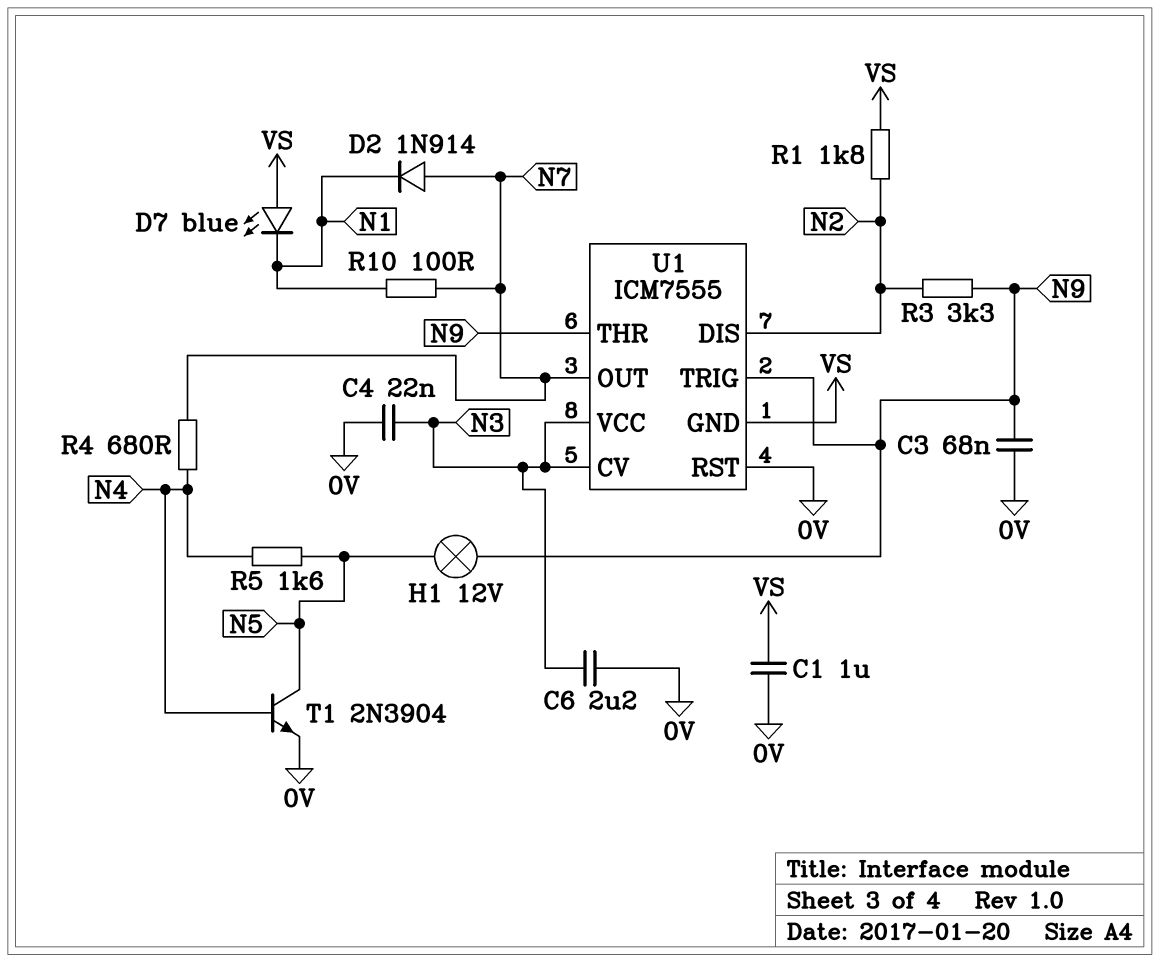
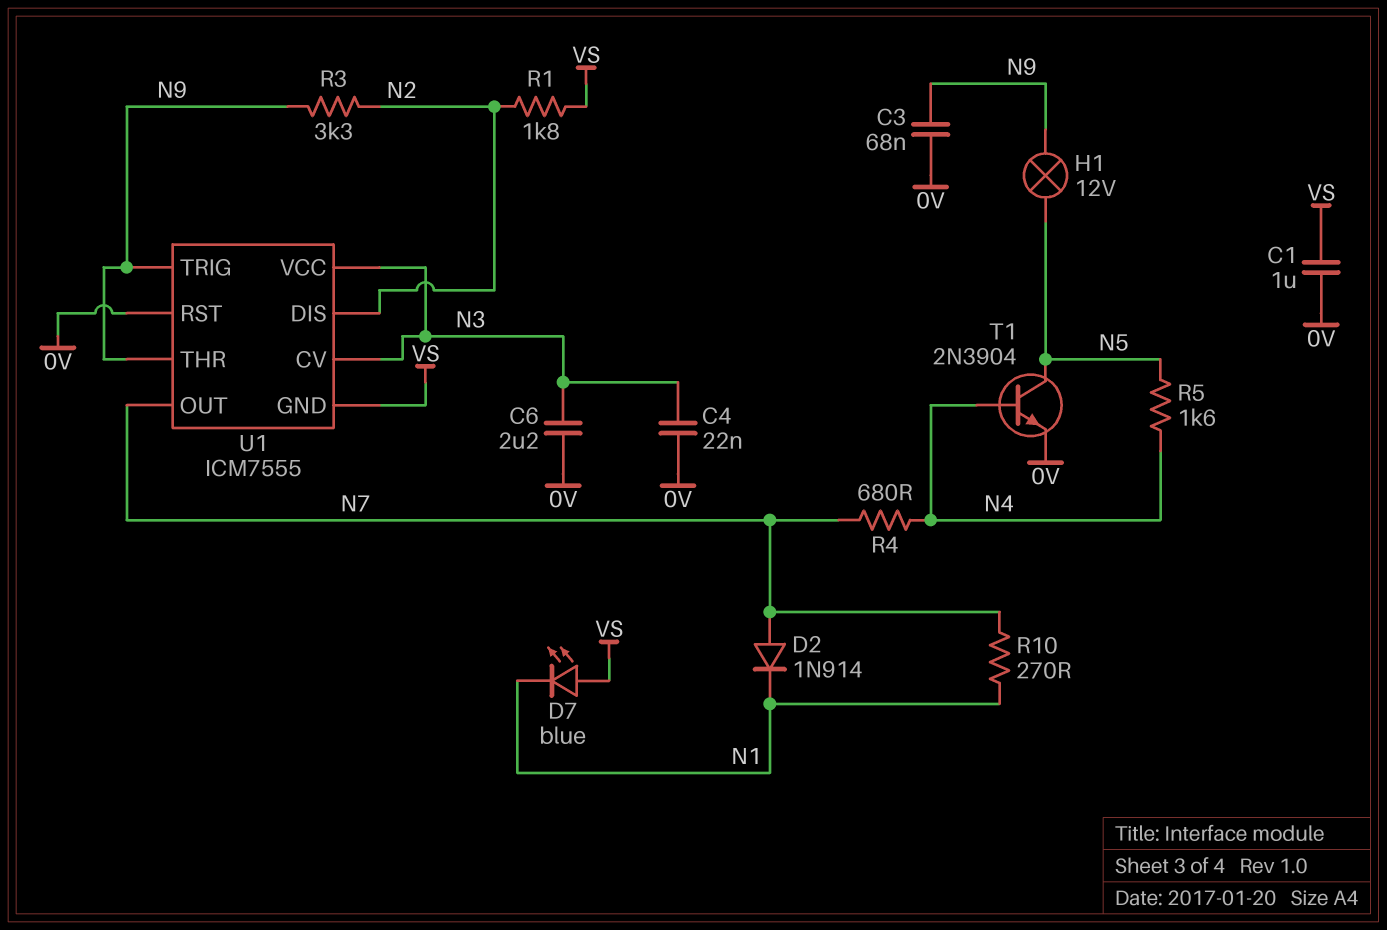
R10: 100 (N1, N7) -> 270 (N1, N7)

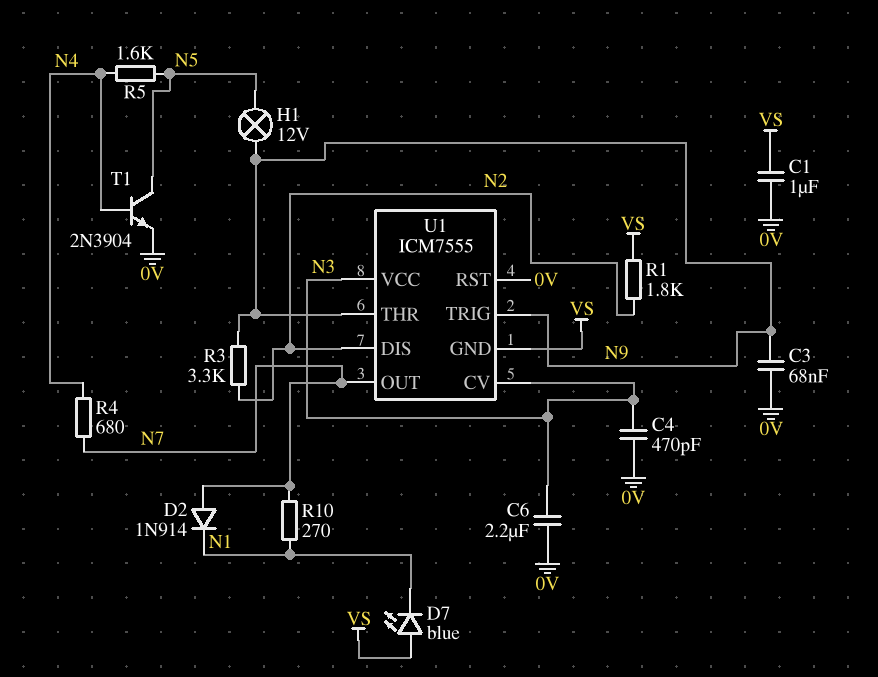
C4: 22nF (0V, N3) -> 470pF (0V, N3)

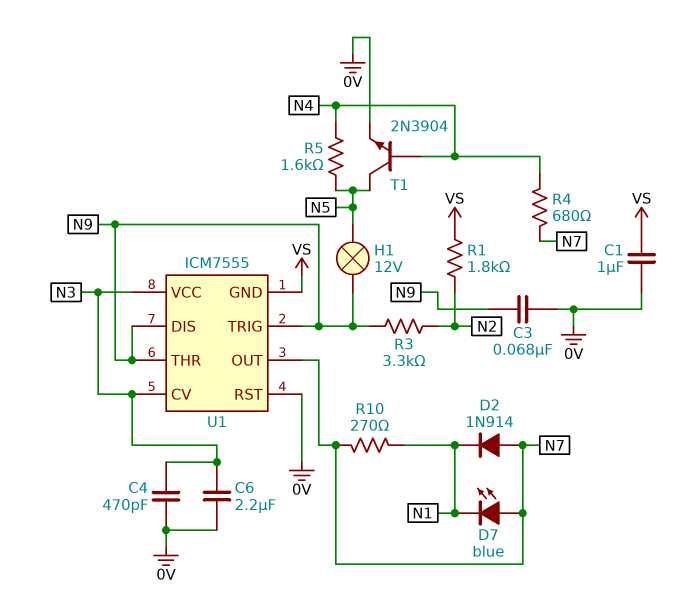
D7: LED blue (A VS, K N1) -> LED blue (A N7, K N1)
U1 pin DIS: N2 -> N9

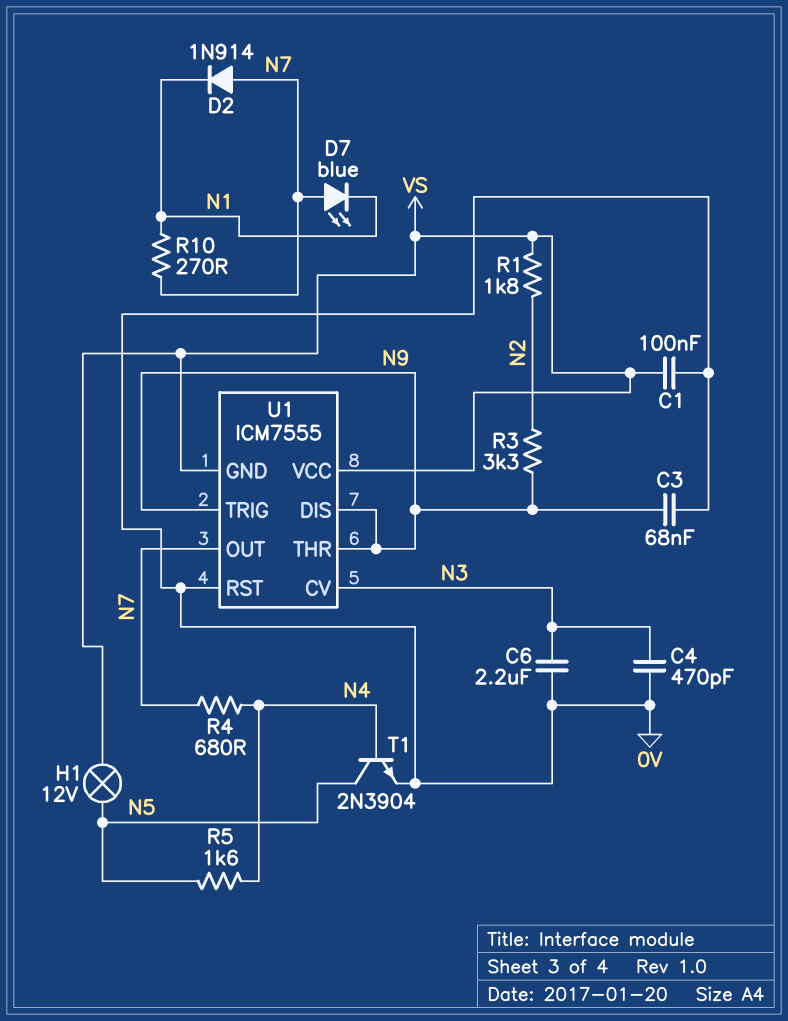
C1: 1uF (0V, VS) -> 100nF (0V, VS)
H1: lamp 12V (N5, N9) -> lamp 12V (N5, VS)
U1 pin VCC: N3 -> VS

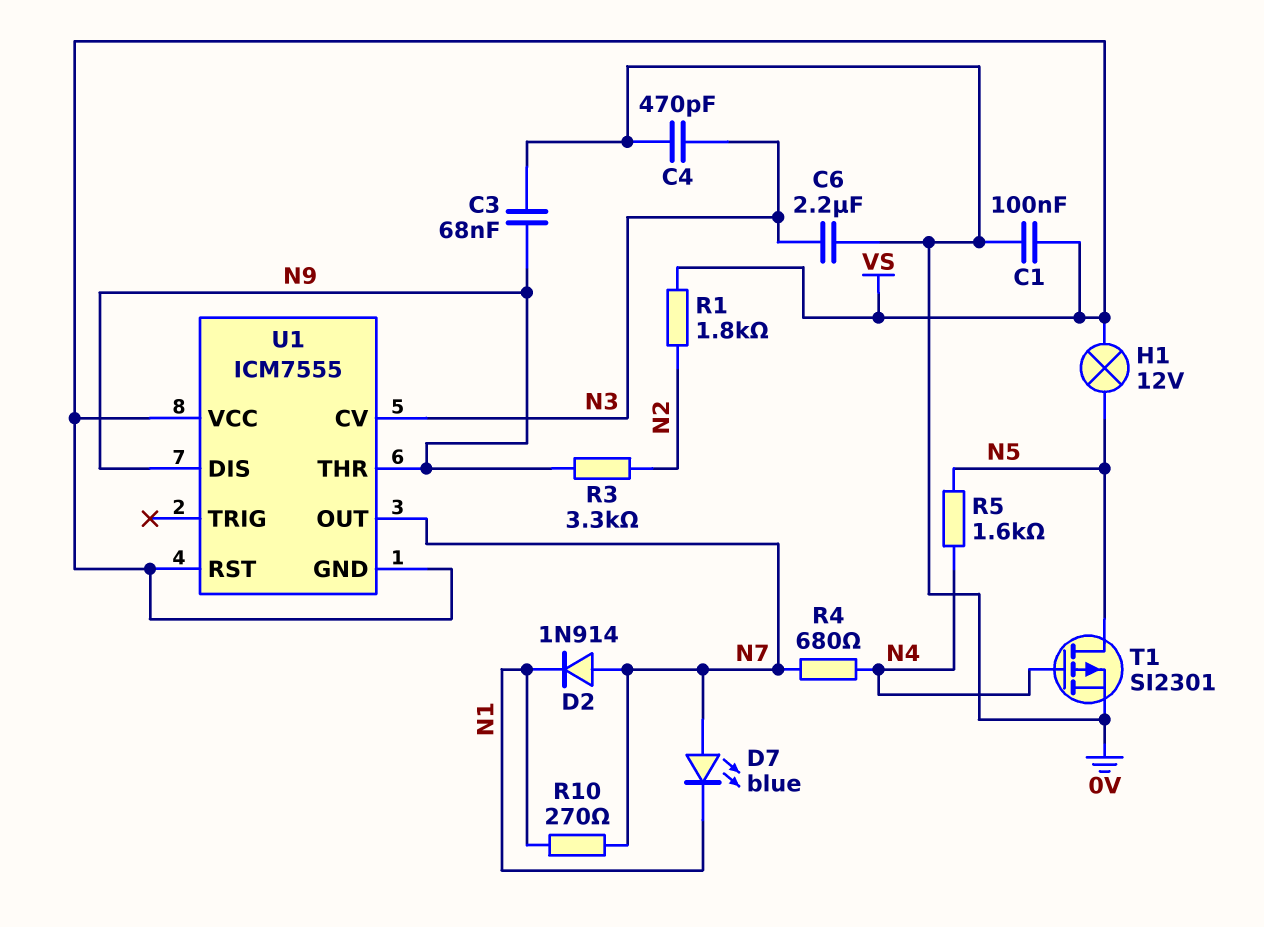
T1: NPN 2N3904 (B N4, C N5, E 0V) -> PMOS SI2301 (G N4, D N5, S 0V)
U1 pin RST: 0V -> VS
U1 pin TRIG: N9 -> none

